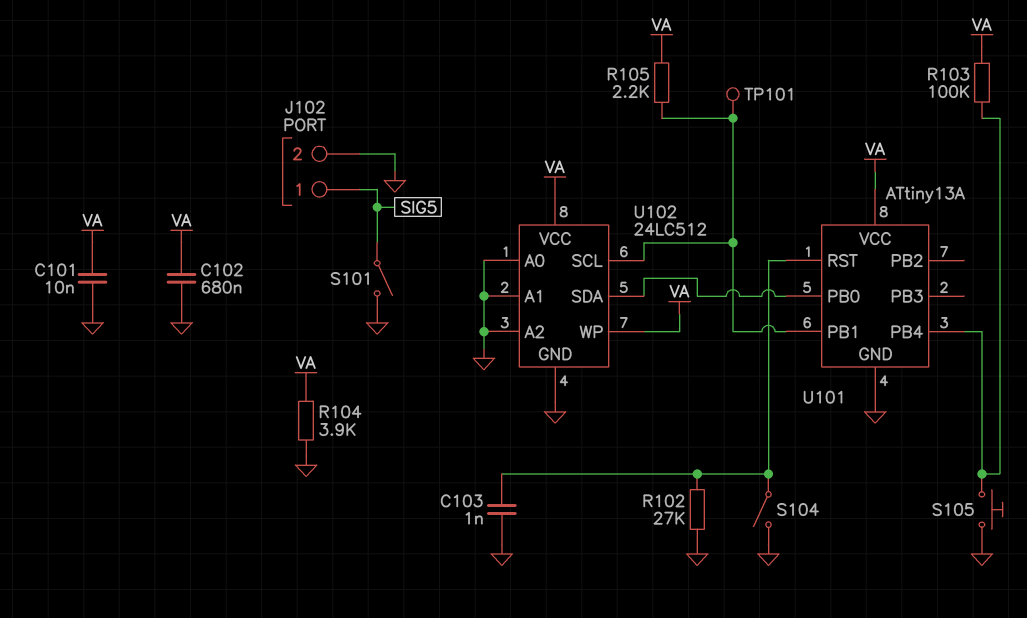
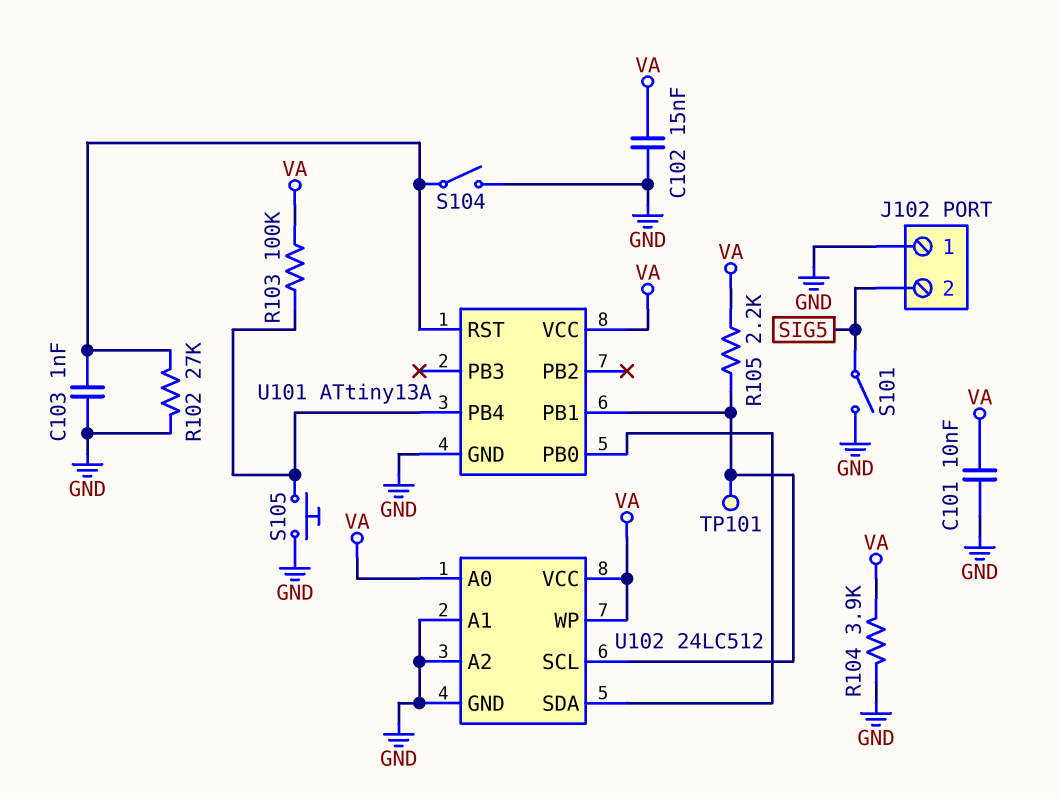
C102: 680nF (GND, VA) -> 15nF (GND, VA)
J102 pin 1: SIG5 -> GND
J102 pin 2: GND -> SIG5
U102 pin A0: GND -> VA

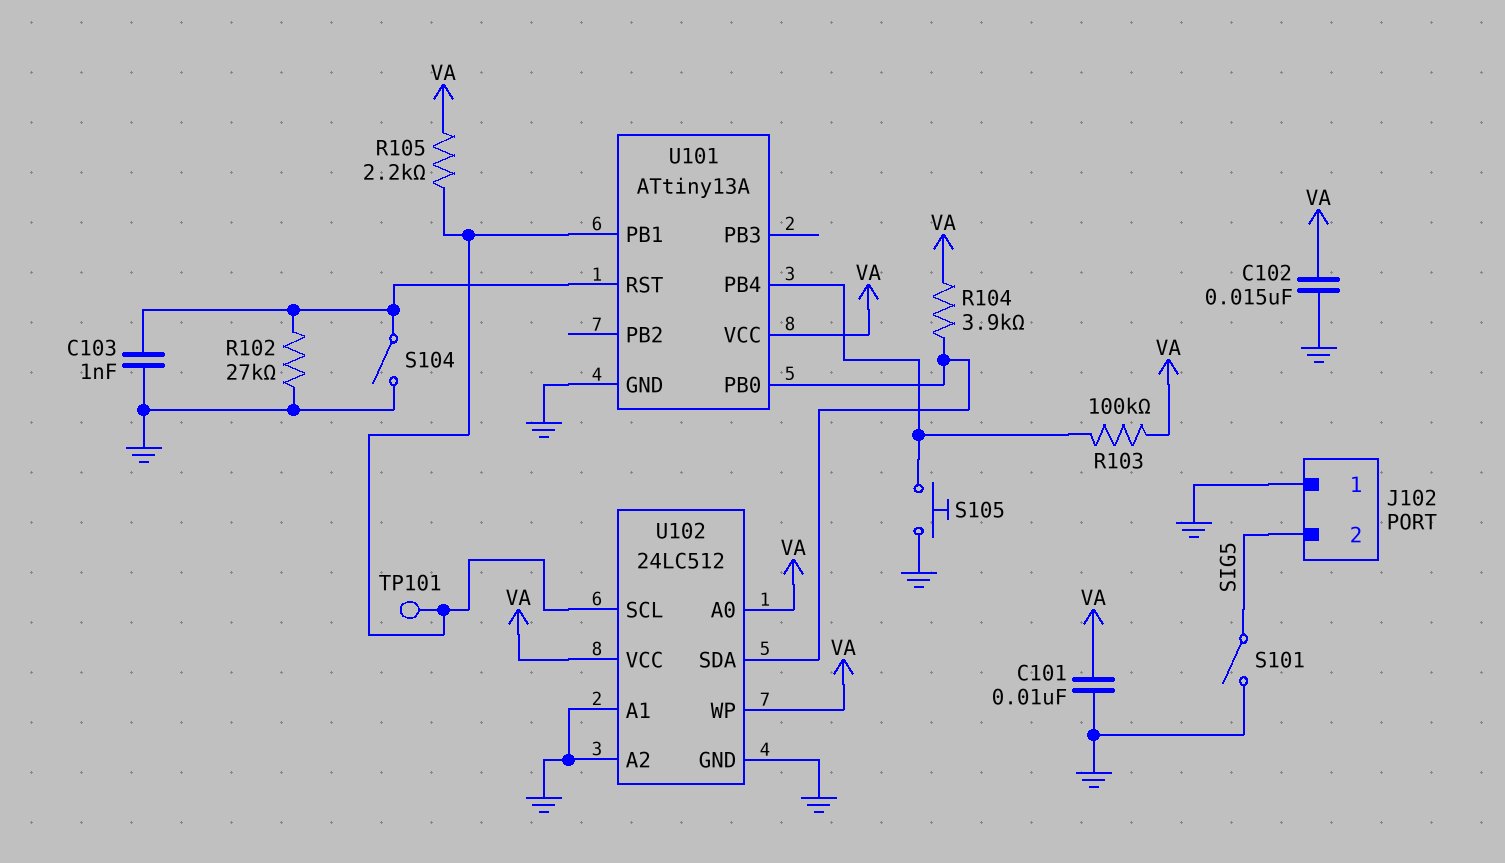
R104: 3.9k (GND, VA) -> 3.9k (U101/PB0, VA)

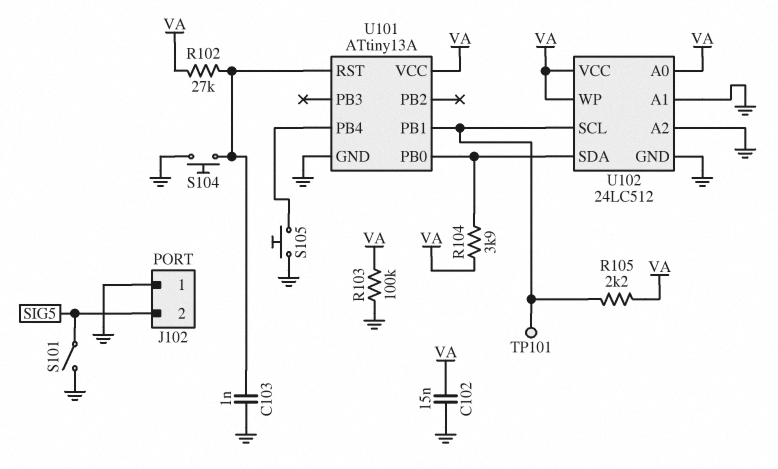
C101: 10nF (GND, VA) -> none
R102: 27k (GND, U101/RST) -> 27k (U101/RST, VA)
R103: 100k (U101/PB4, VA) -> 100k (GND, VA)
S104: switch (GND, U101/RST) -> button (GND, U101/RST)

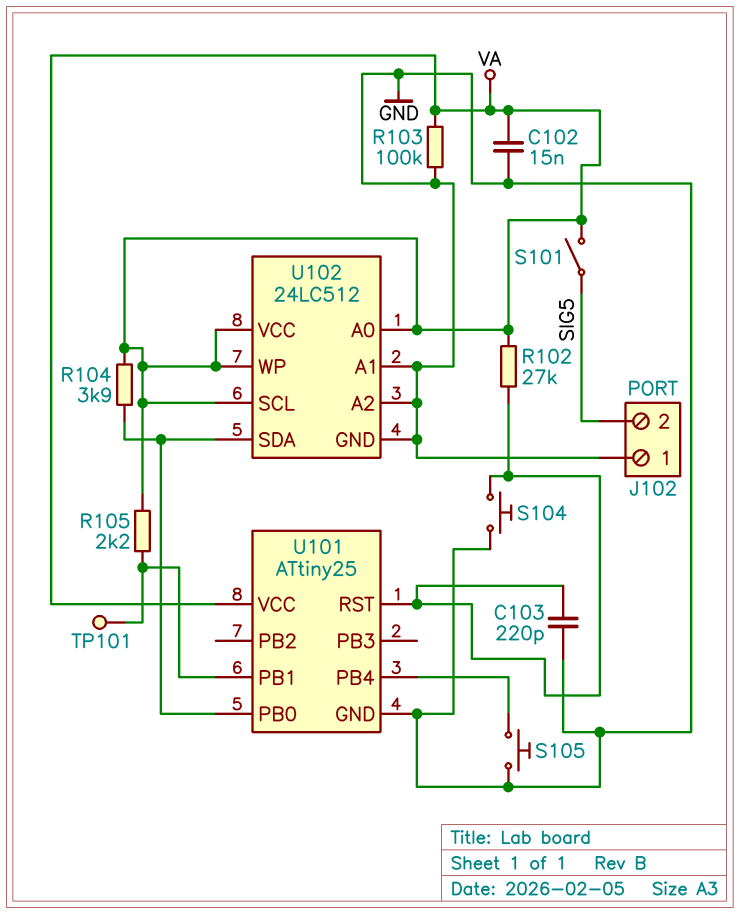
C103: 1nF (GND, U101/RST) -> 220pF (GND, U101/RST)
S101: switch (GND, SIG5) -> switch (SIG5, VA)
U101: ATtiny13A -> ATtiny25
U102 pin SCL: U101/PB1 -> VA

